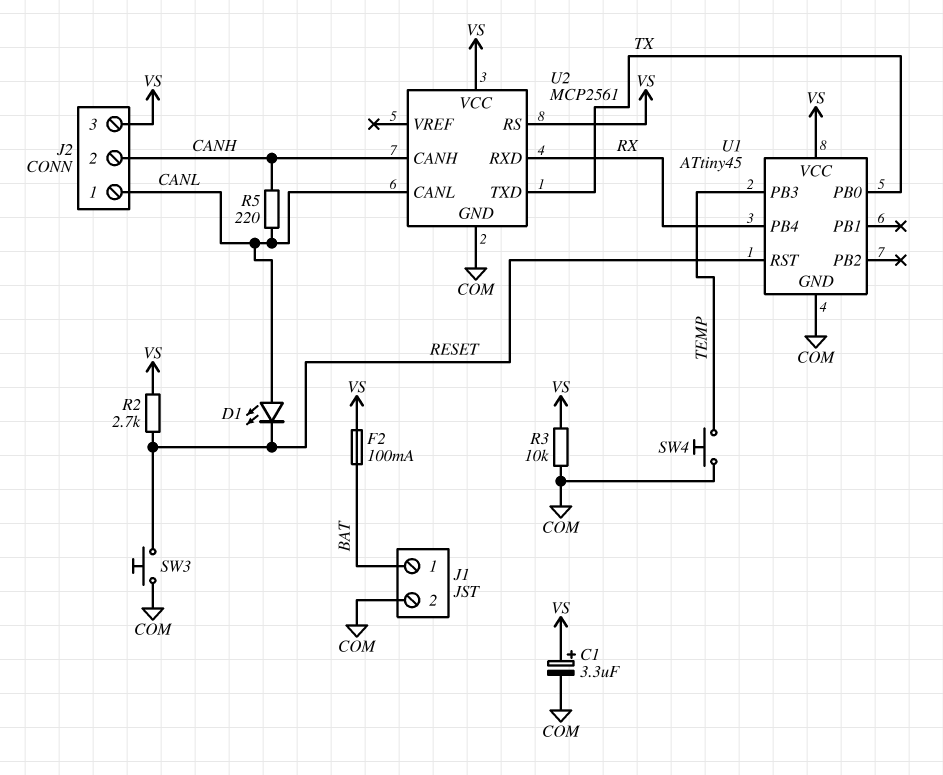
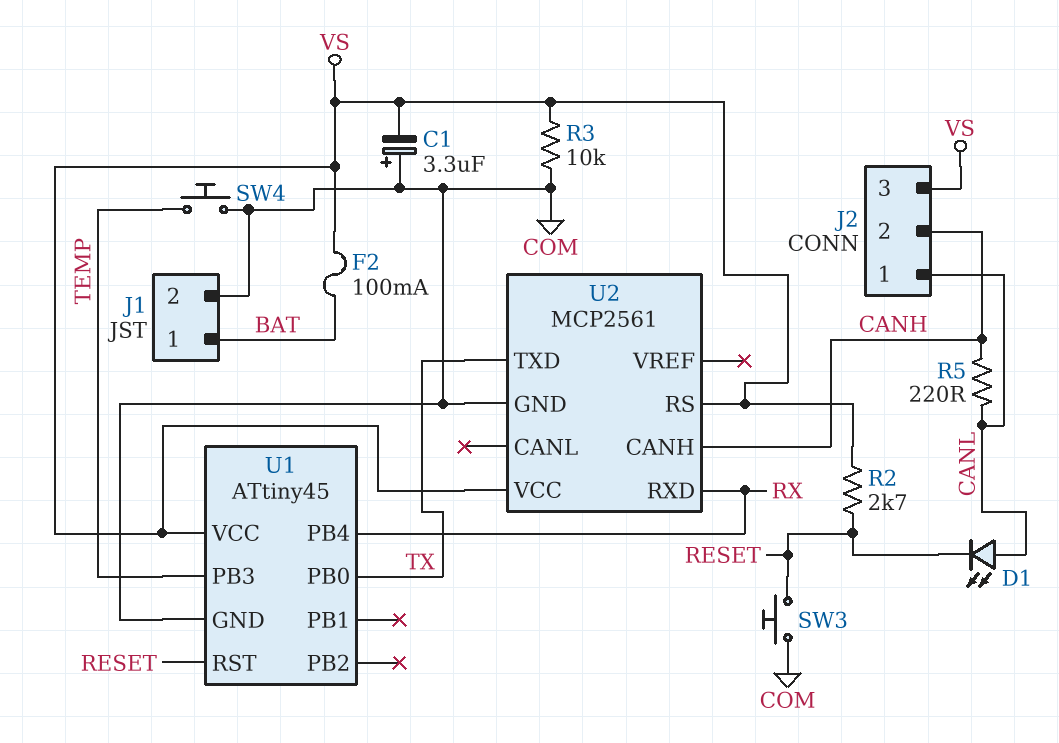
C1: 3.3uF (plus VS, minus COM) -> 3.3uF (plus COM, minus VS)
U2 pin CANL: CANL -> none

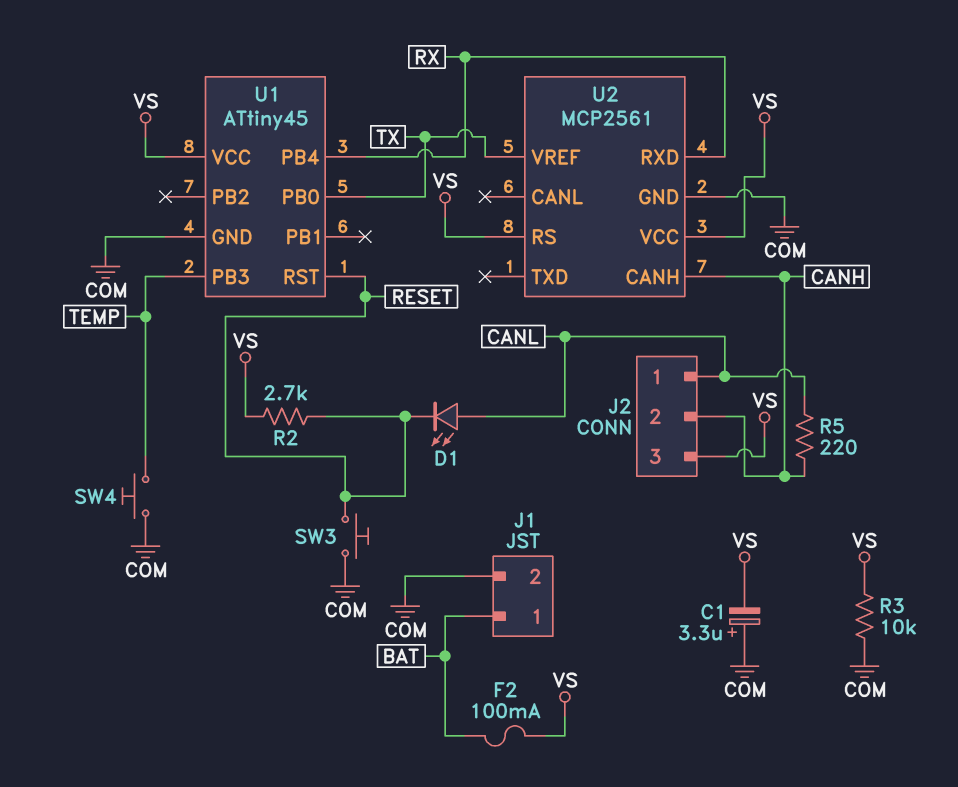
U2 pin TXD: TX -> none
U2 pin VREF: none -> TX

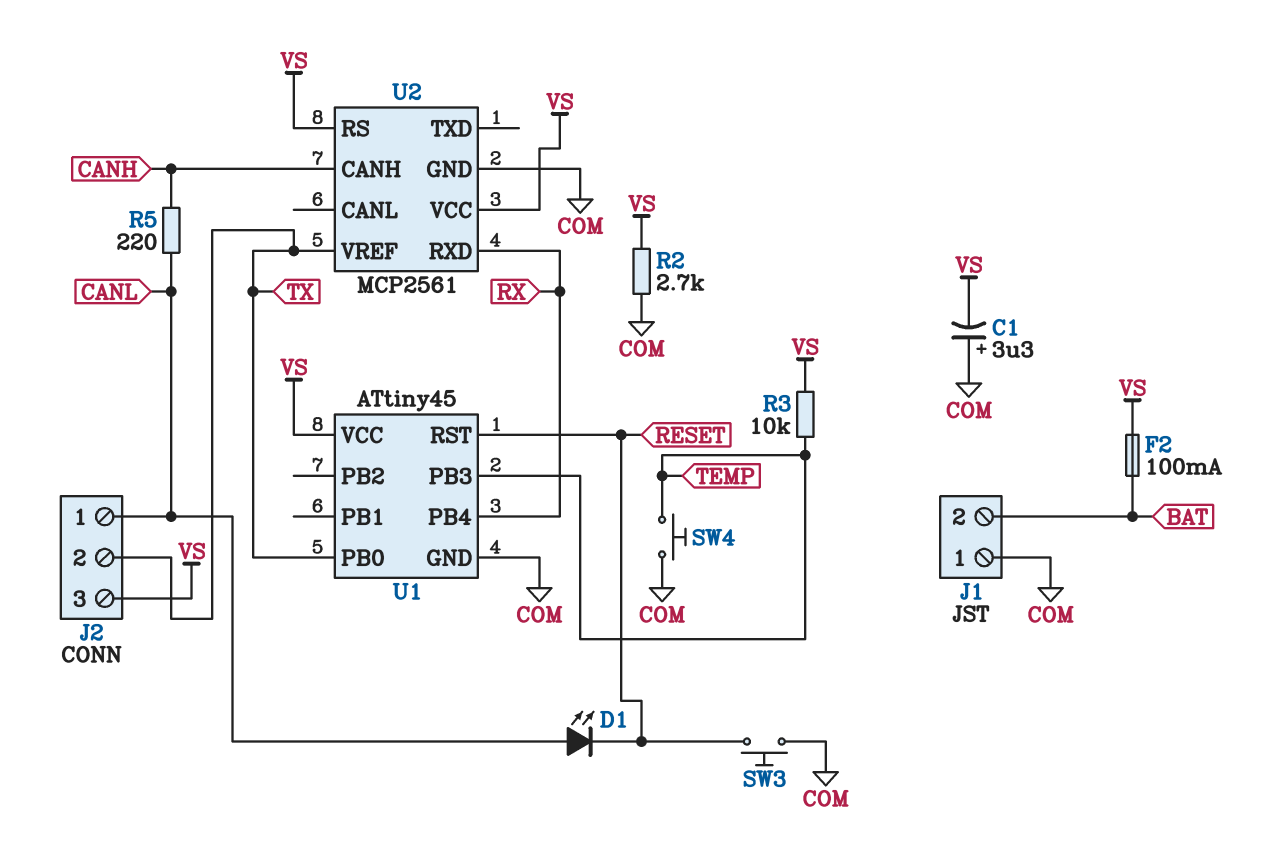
J1 pin 1: BAT -> COM
J1 pin 2: COM -> BAT
J2 pin 2: CANH -> TX
R2: 2.7k (RESET, VS) -> 2.7k (COM, VS)
R3: 10k (COM, VS) -> 10k (TEMP, VS)

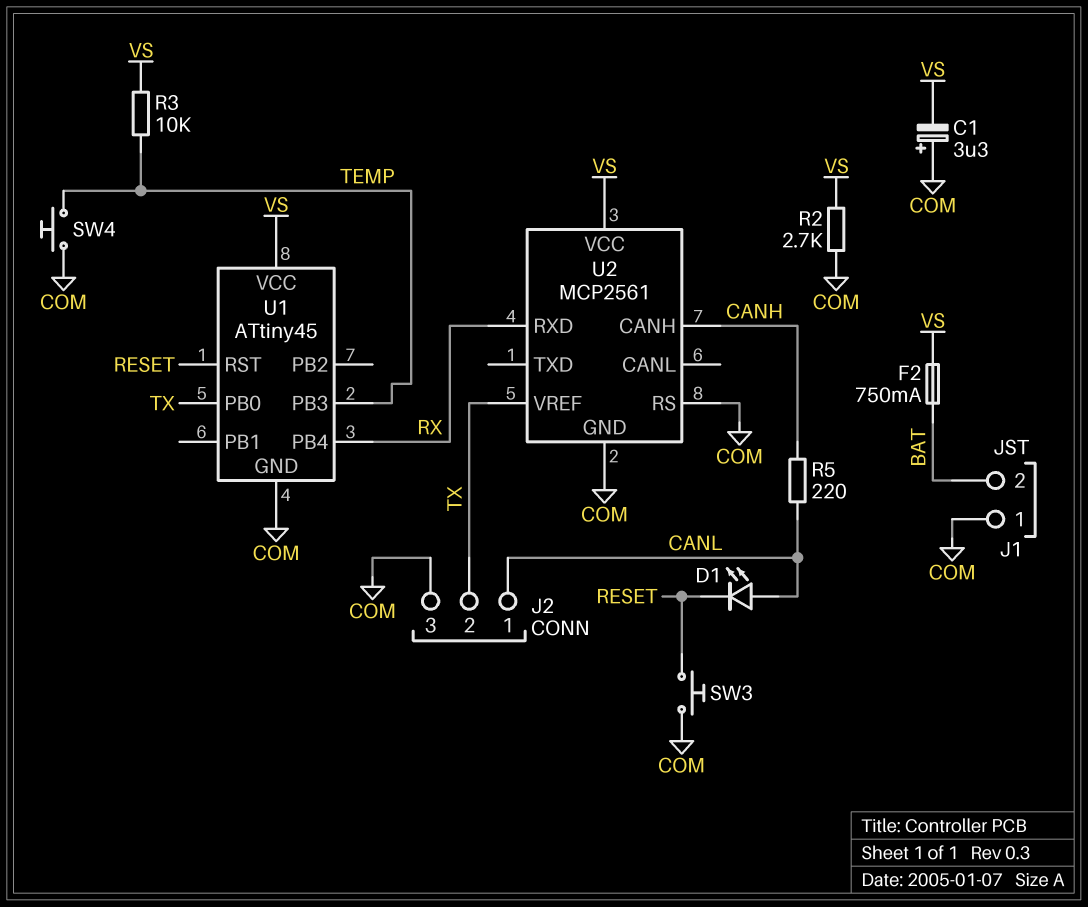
F2: 100mA (BAT, VS) -> 750mA (BAT, VS)
J2 pin 3: VS -> COM
U2 pin RS: VS -> COM

